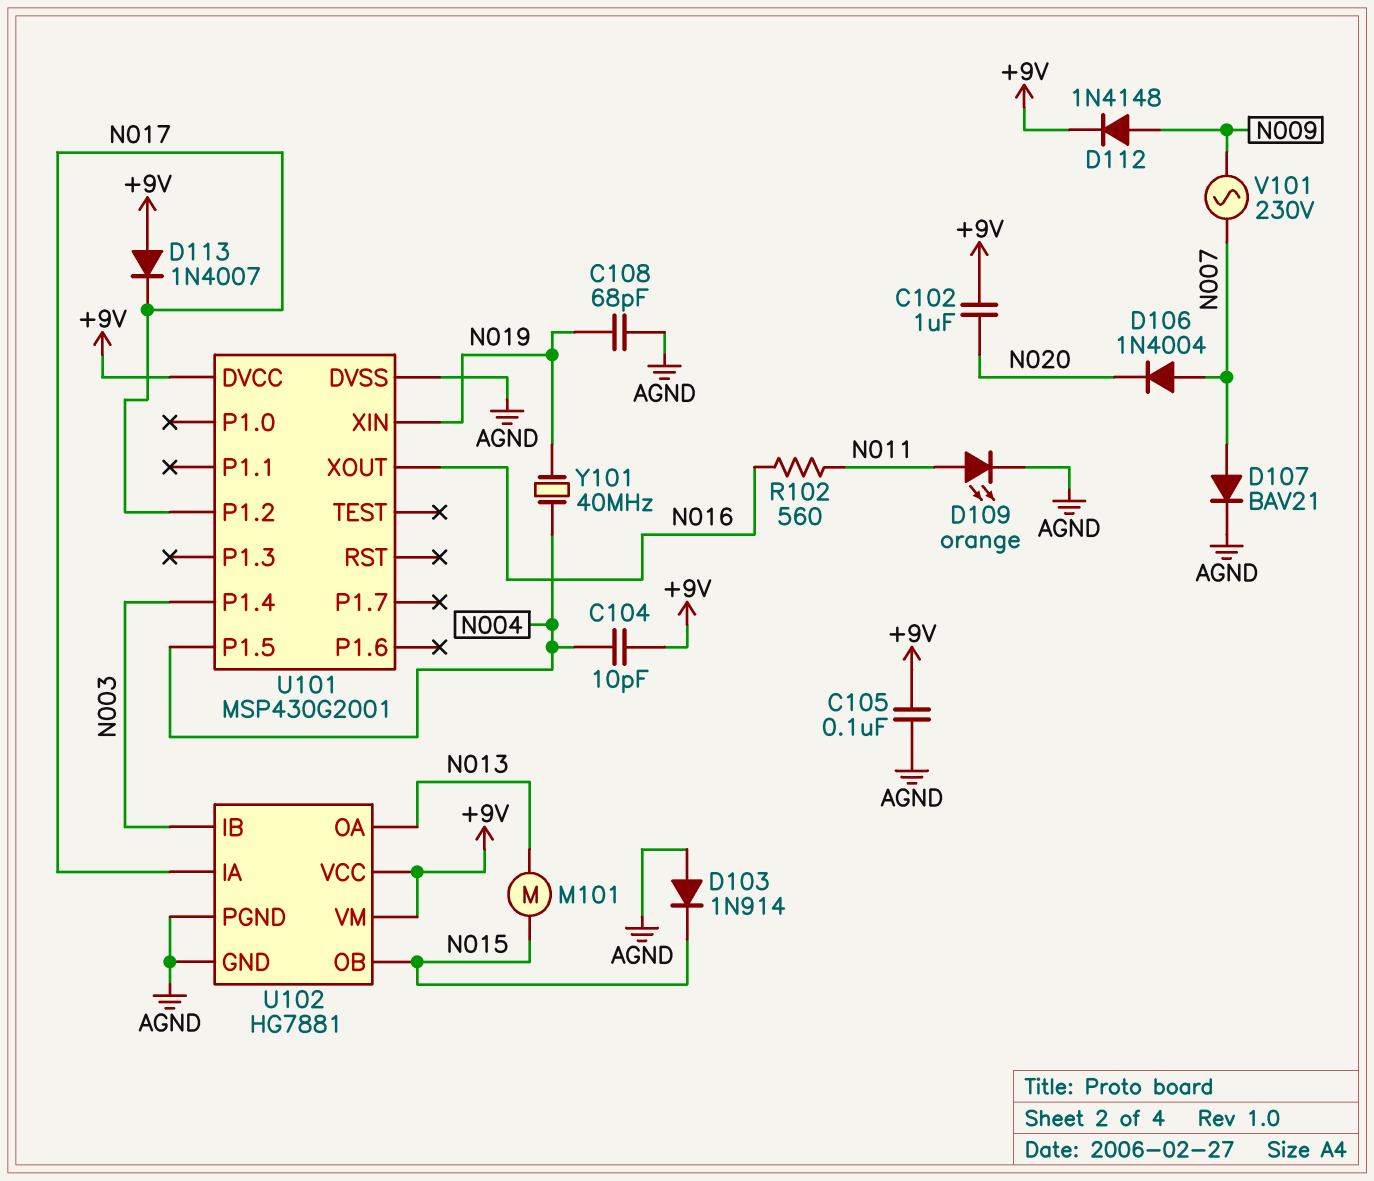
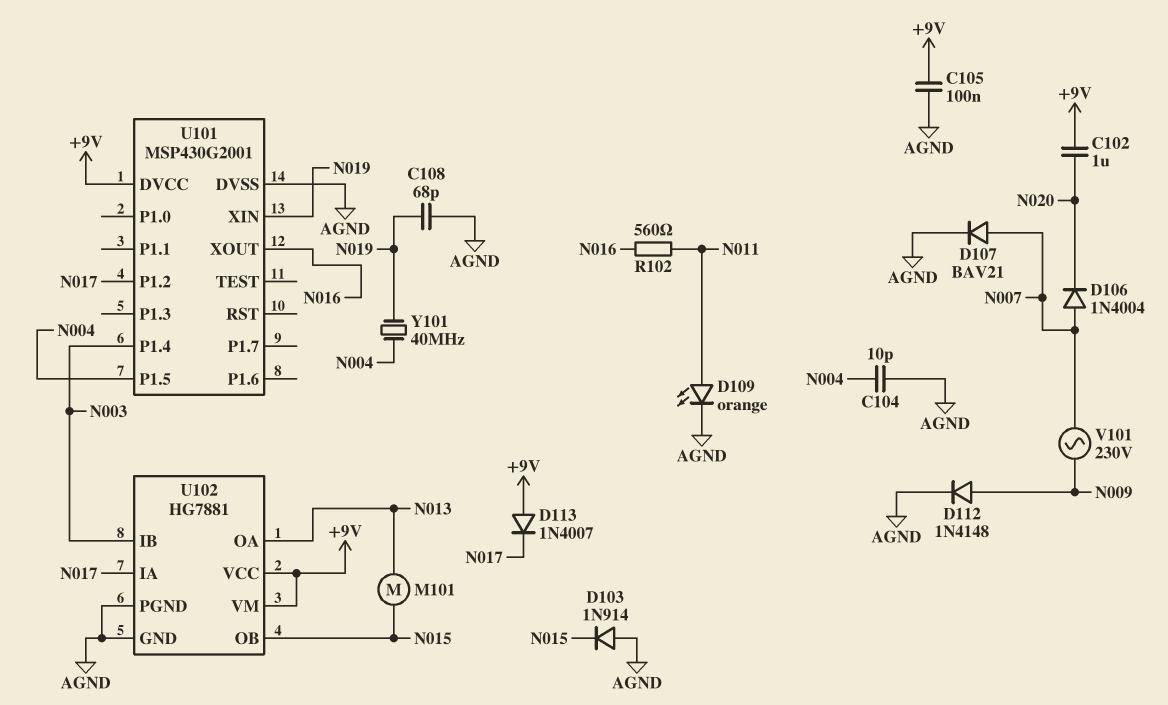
C104: 10pF (+9V, N004) -> 10pF (AGND, N004)
D112: diode 1N4148 (A N009, K +9V) -> diode 1N4148 (A N009, K AGND)

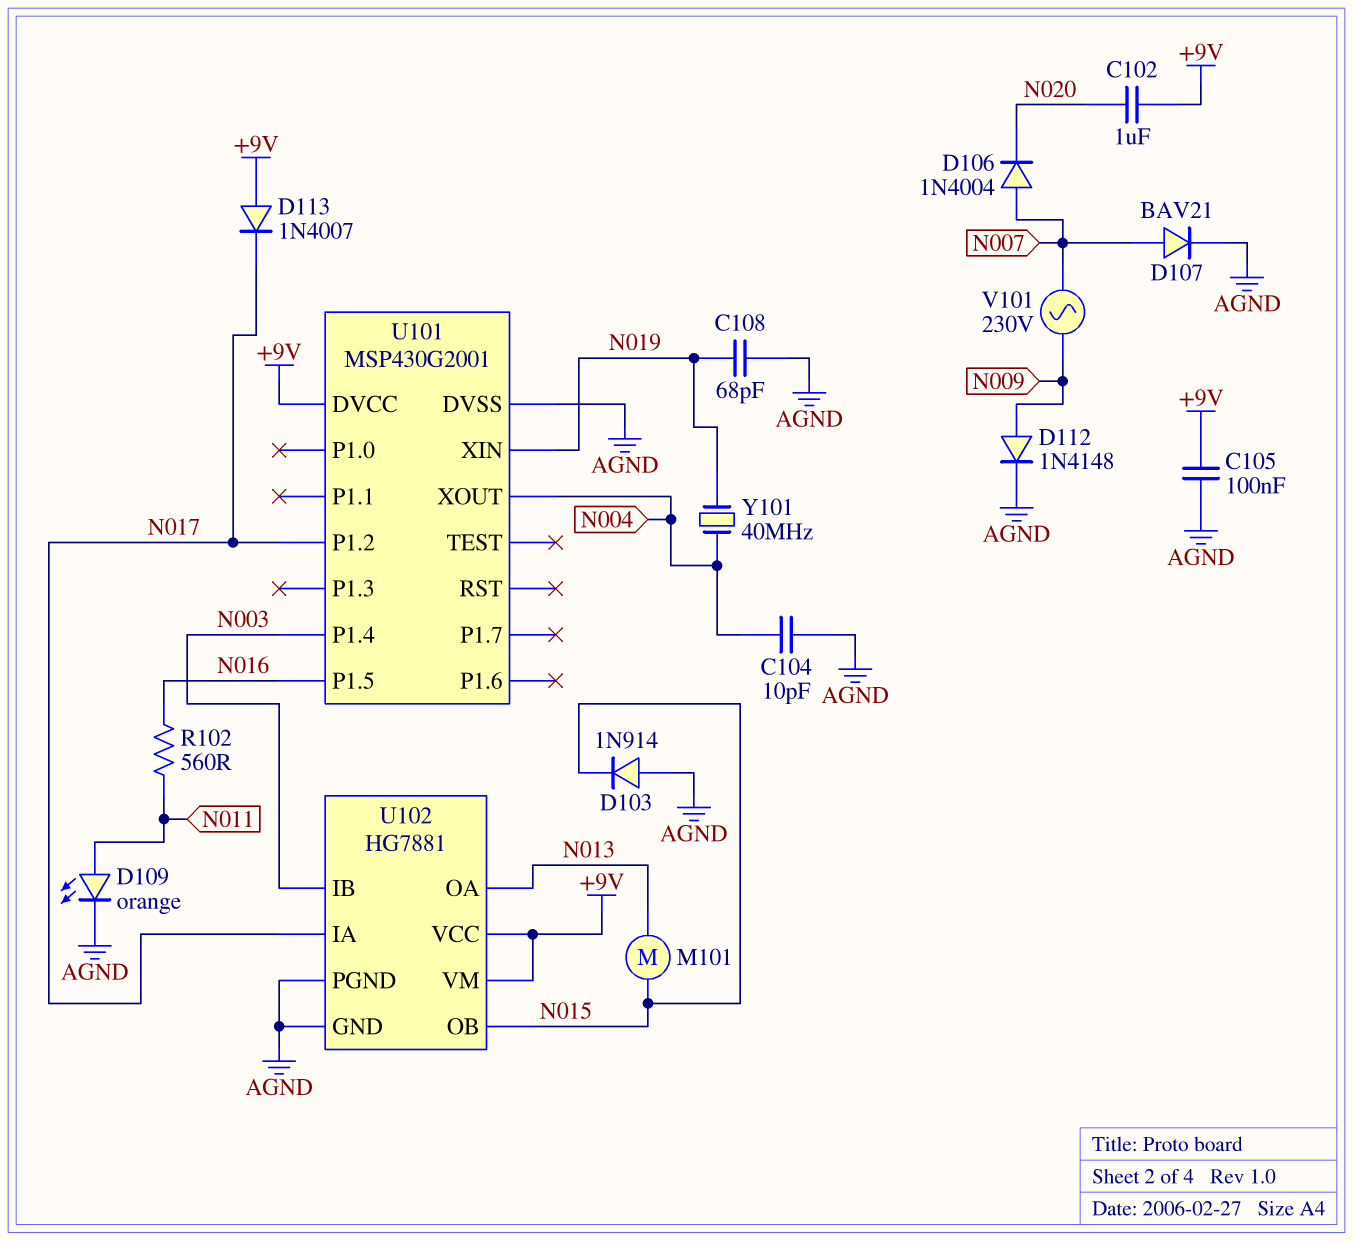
U101 pin P1.5: N004 -> N016
U101 pin XOUT: N016 -> N004

